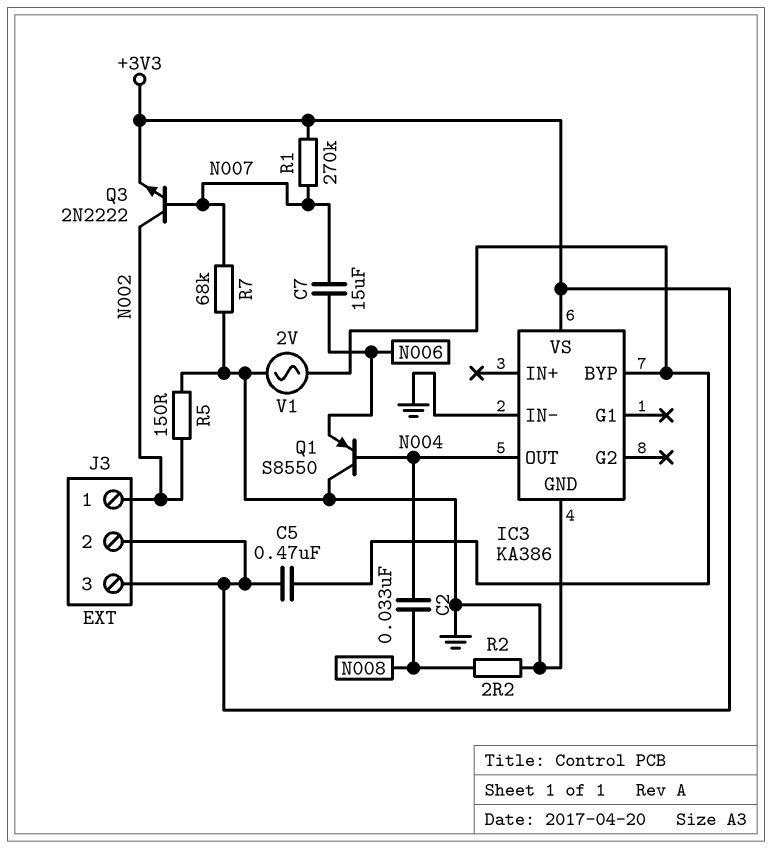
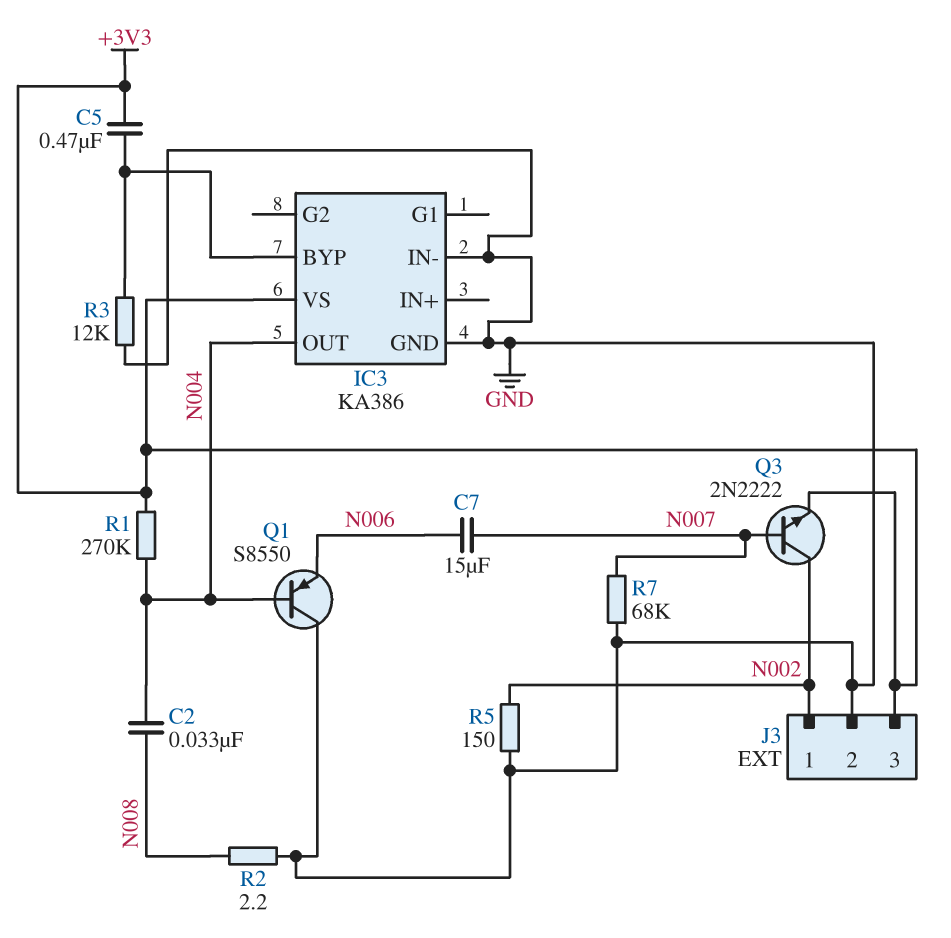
J3 pin 2: +3V3 -> GND
R1: 270k (+3V3, N007) -> 270k (+3V3, N004)
R3: none -> 12k (GND, IC3/BYP)
V1: AC 2V (GND, IC3/BYP) -> none

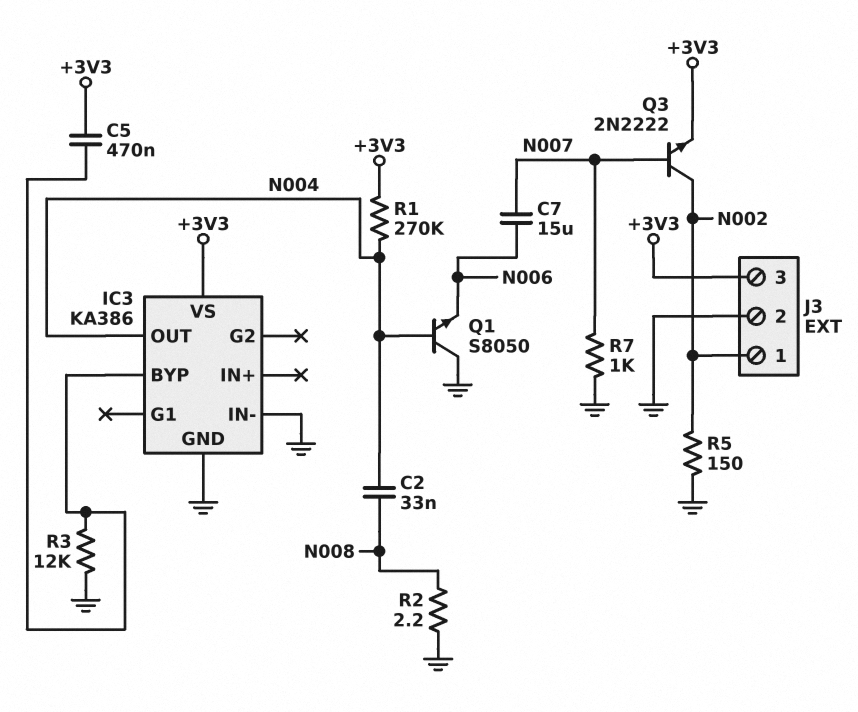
Q1: PNP S8550 (B N004, C GND, E N006) -> NPN S8050 (B N004, C GND, E N006)
R7: 68k (GND, N007) -> 1k (GND, N007)

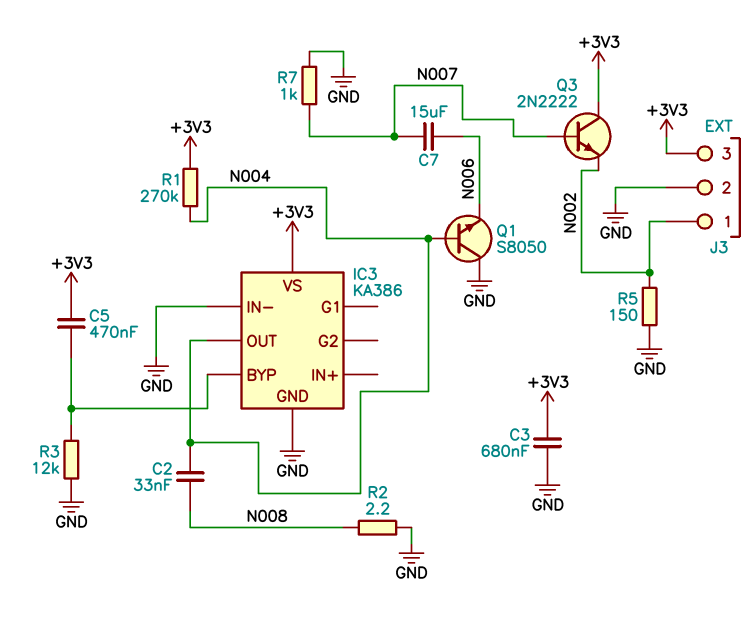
C3: none -> 680nF (+3V3, GND)
Q3: NPN 2N2222 (B N007, C N002, E +3V3) -> NPN 2N2222 (B N007, C +3V3, E N002)

